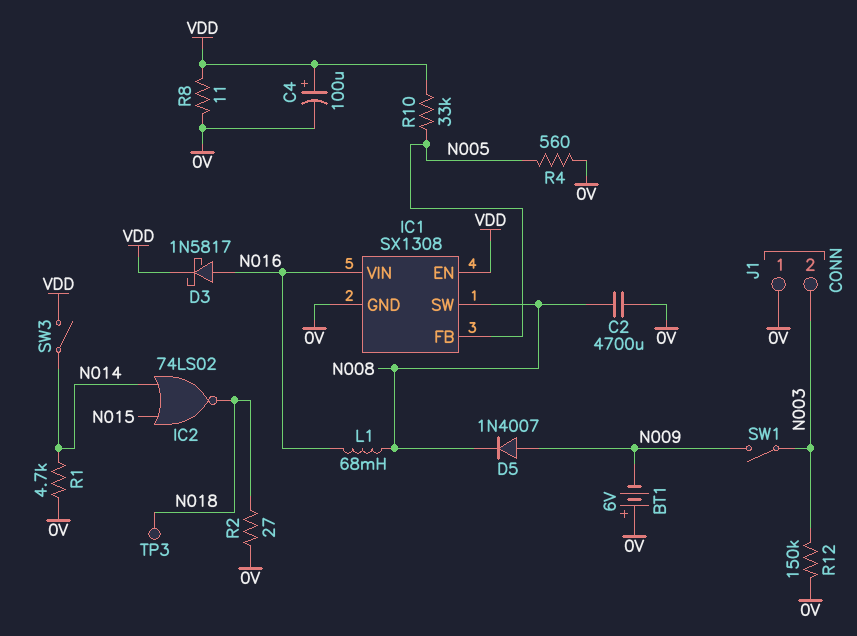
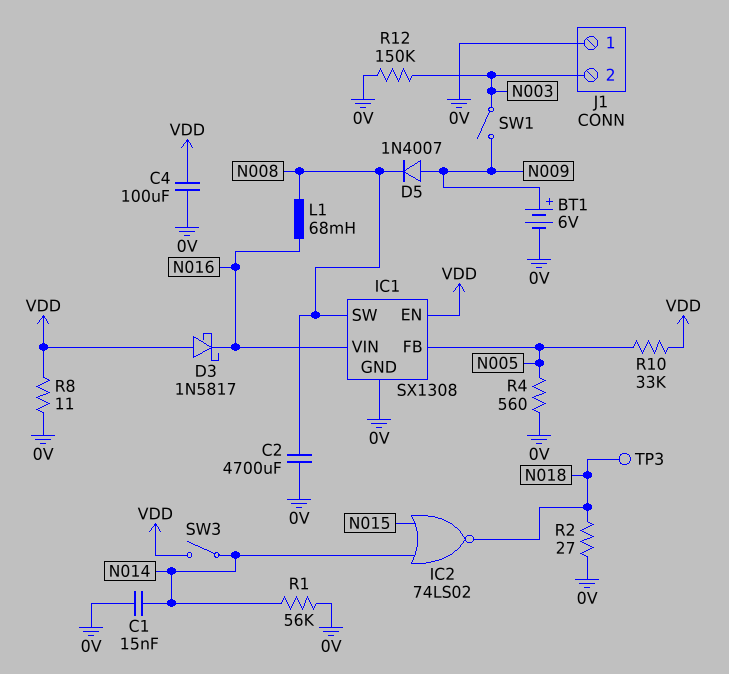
BT1: 6V (plus 0V, minus N009) -> 6V (plus N009, minus 0V)
C1: none -> 15nF (0V, N014)
C4: 100uF (plus VDD, minus 0V) -> 100uF (0V, VDD)
D3: schottky 1N5817 (A N016, K VDD) -> schottky 1N5817 (A VDD, K N016)
R1: 4.7k (0V, N014) -> 56k (0V, N014)

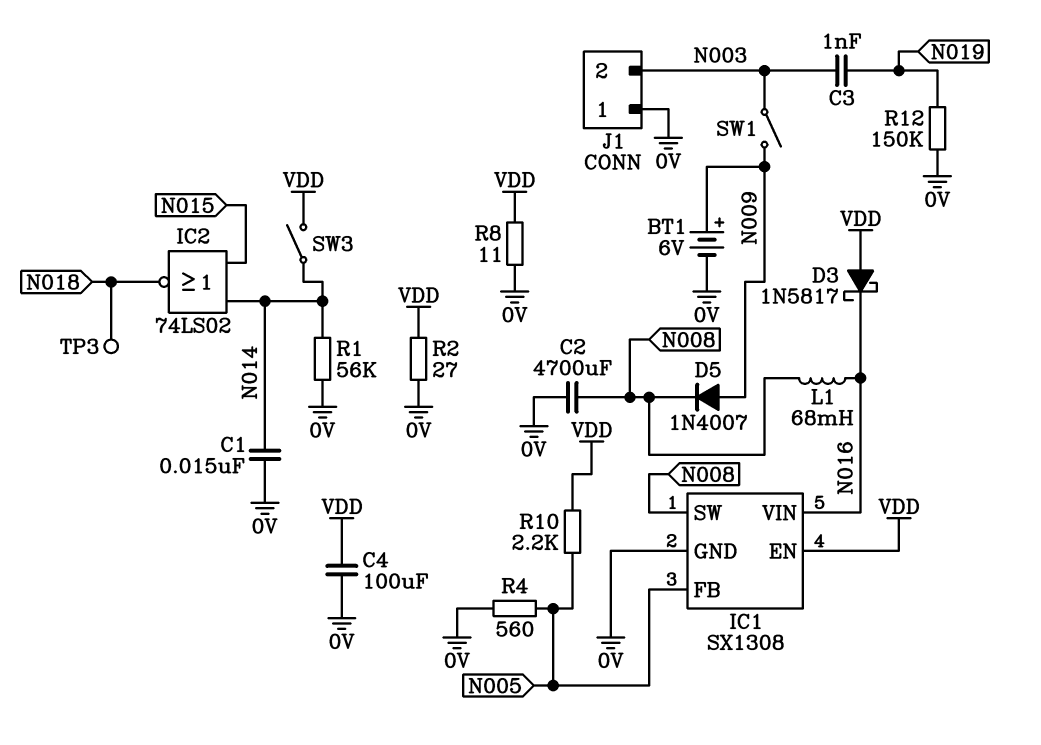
C3: none -> 1nF (N003, N019)
R2: 27 (0V, N018) -> 27 (0V, VDD)
R10: 33k (N005, VDD) -> 2.2k (N005, VDD)
R12: 150k (0V, N003) -> 150k (0V, N019)

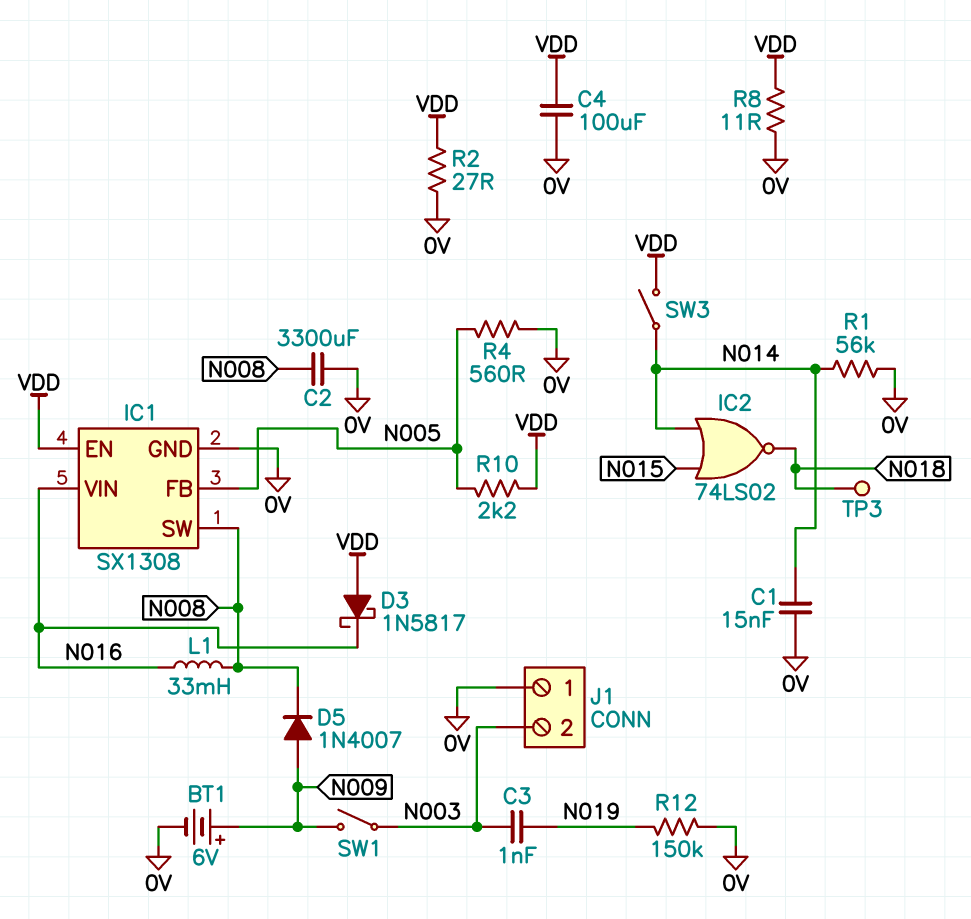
C2: 4700uF (0V, N008) -> 3300uF (0V, N008)
L1: 68mH (N008, N016) -> 33mH (N008, N016)

